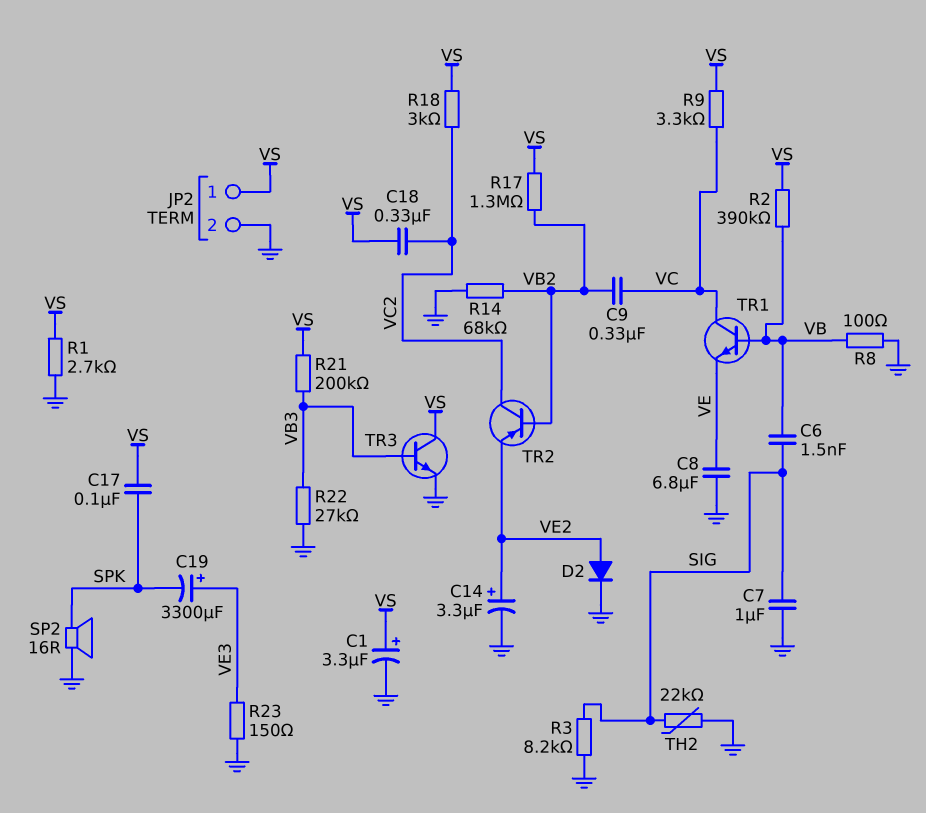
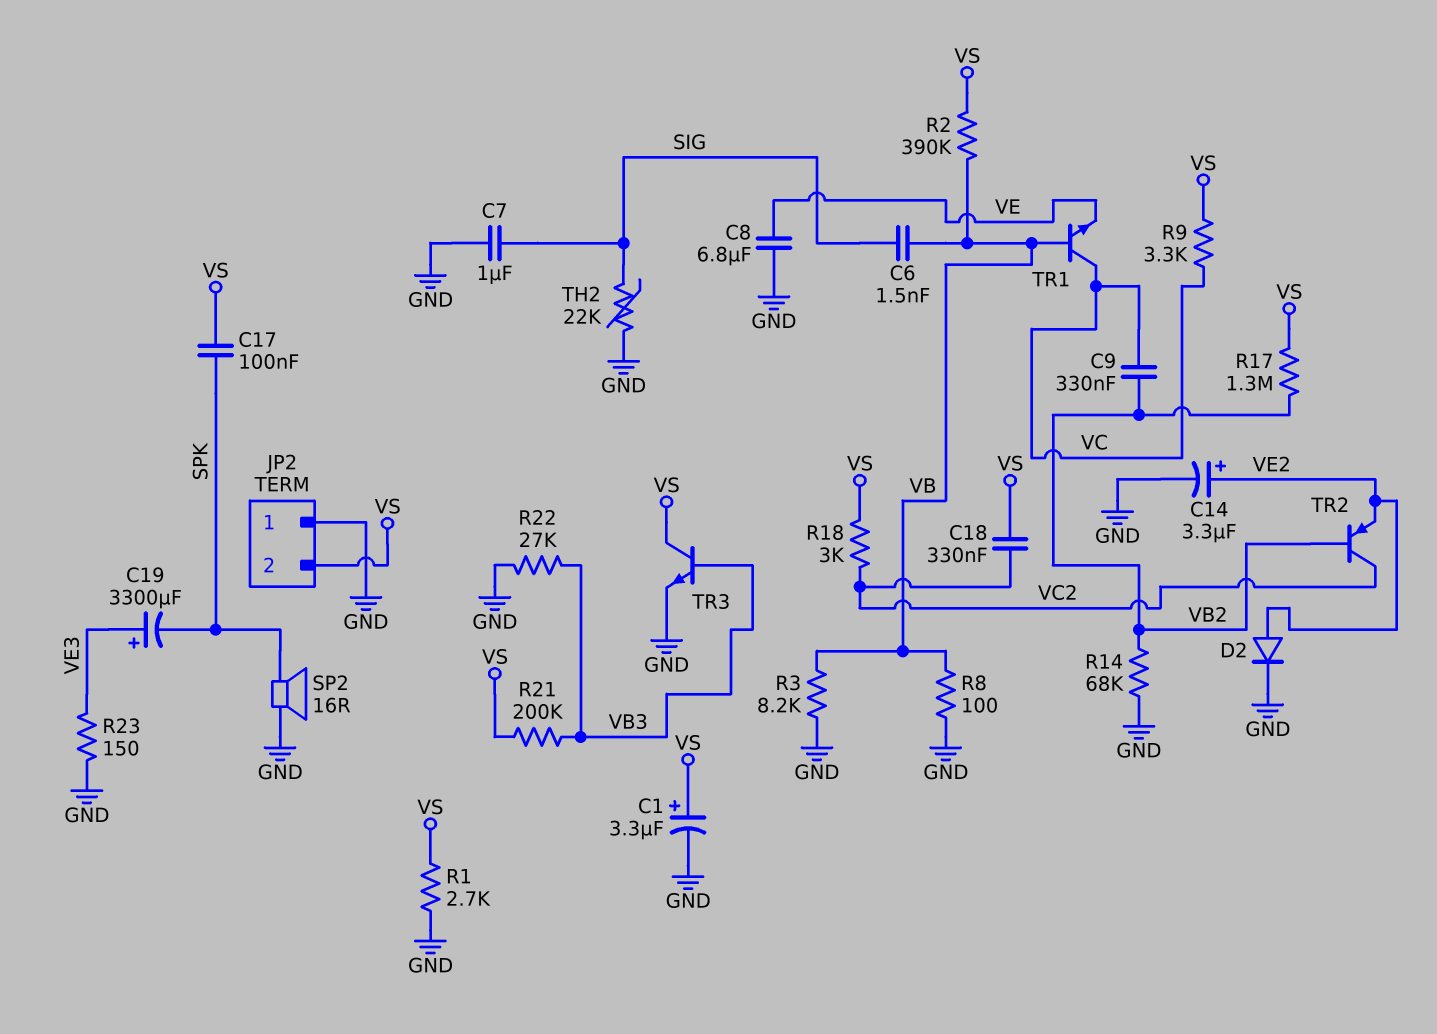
JP2 pin 1: VS -> GND
JP2 pin 2: GND -> VS
R3: 8.2k (GND, SIG) -> 8.2k (GND, VB)

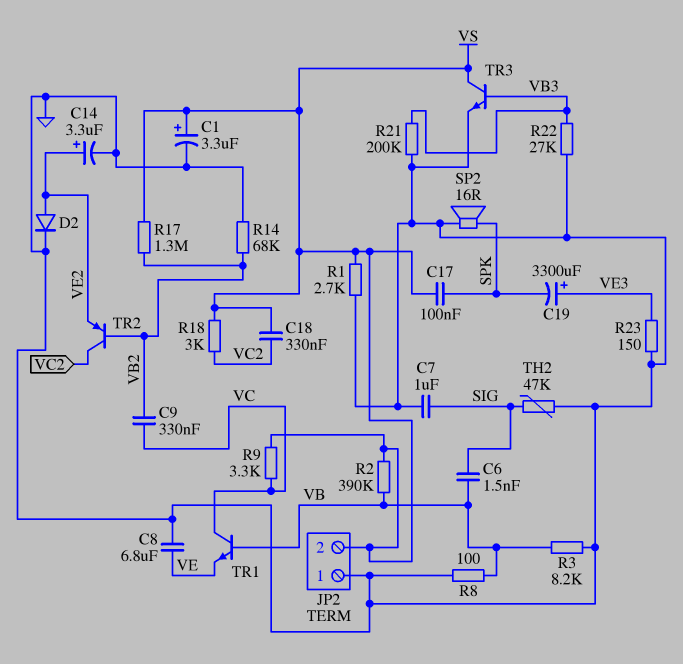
R21: 200k (VB3, VS) -> 200k (GND, VB3)
TH2: 22k (GND, SIG) -> 47k (GND, SIG)

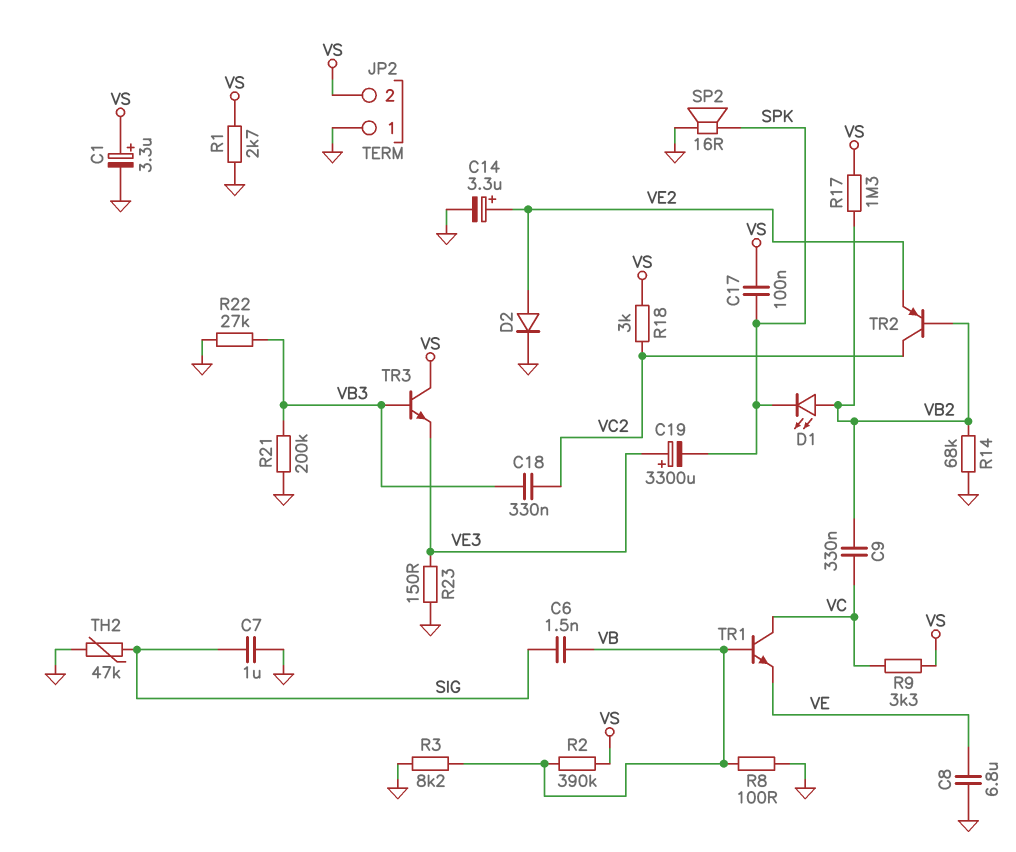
C18: 330nF (VC2, VS) -> 330nF (VB3, VC2)
D1: none -> LED (A VB2, K SPK)
TR3: NPN (B VB3, C VS, E GND) -> NPN (B VB3, C VS, E VE3)

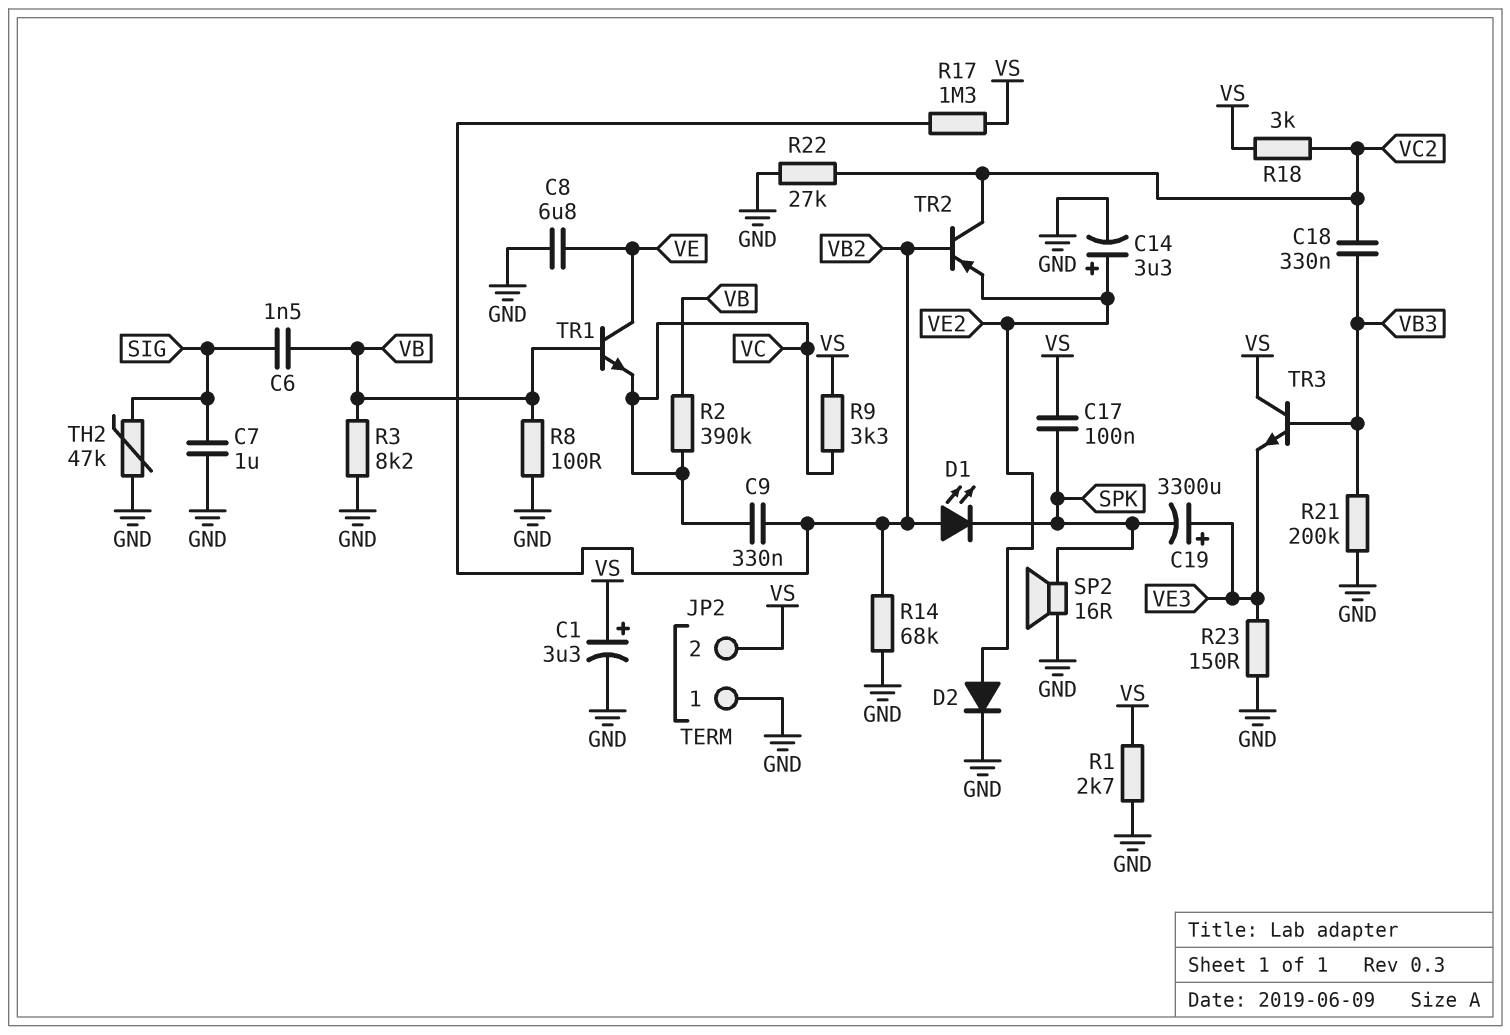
R2: 390k (VB, VS) -> 390k (VB, VC)
R22: 27k (GND, VB3) -> 27k (GND, VC2)
TR1: NPN (B VB, C VC, E VE) -> NPN (B VB, C VE, E VC)

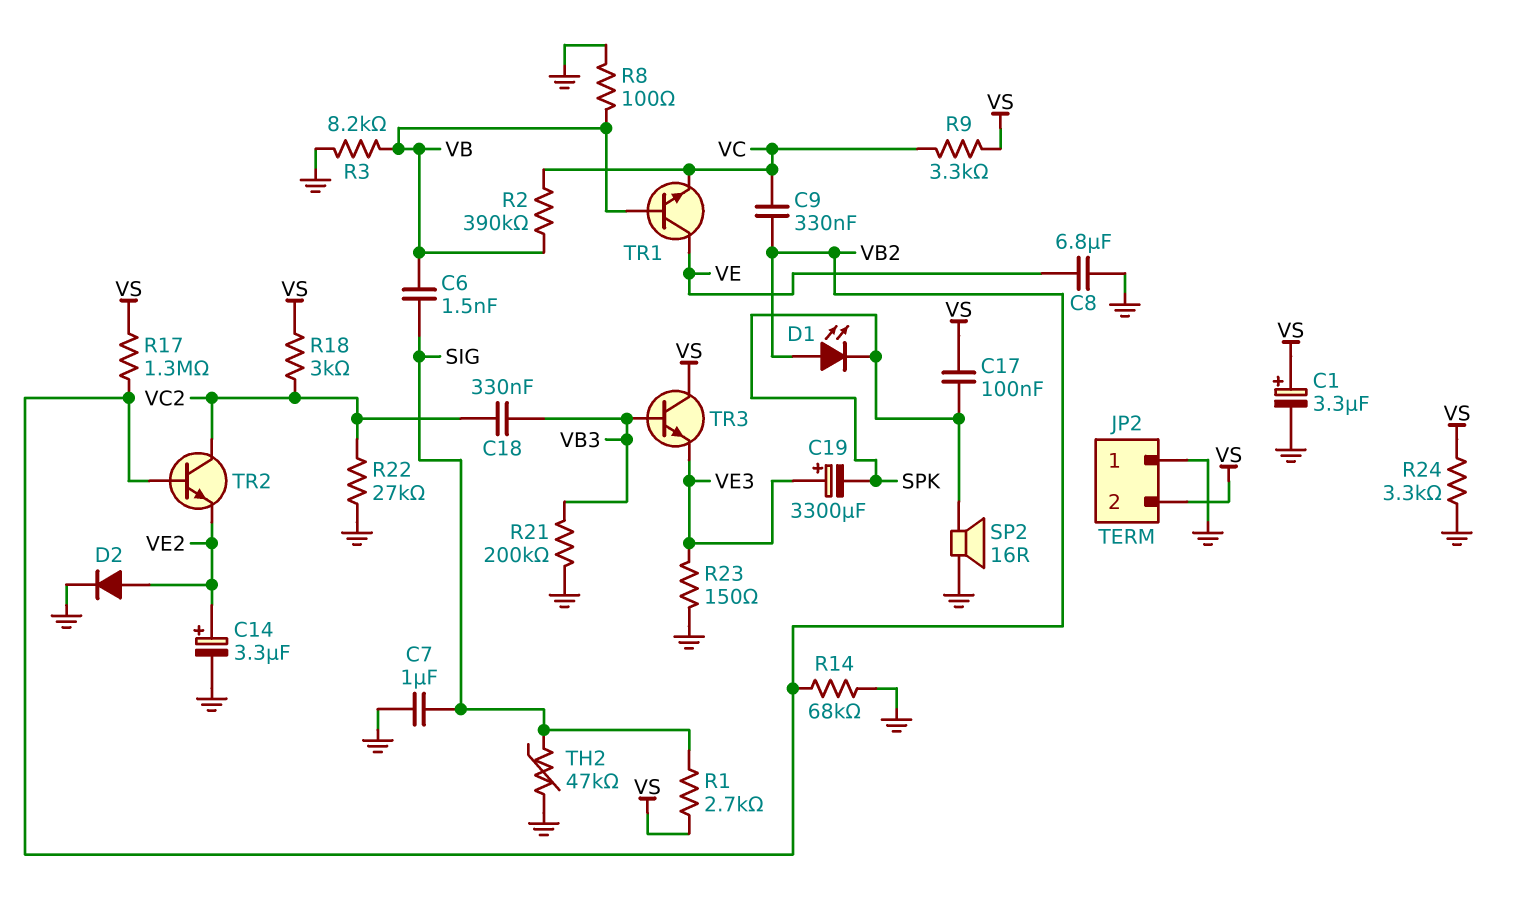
R1: 2.7k (GND, VS) -> 2.7k (SIG, VS)
R24: none -> 3.3k (GND, VS)
TR2: PNP (B VB2, C VC2, E VE2) -> NPN (B VB2, C VC2, E VE2)

